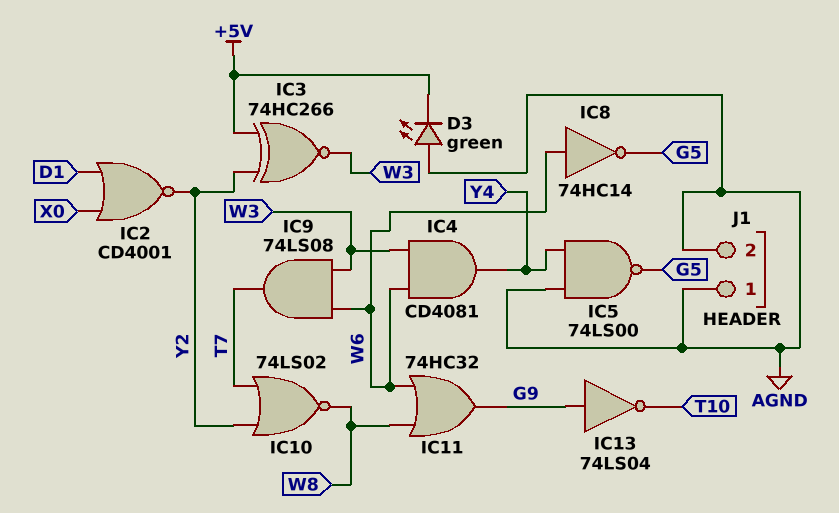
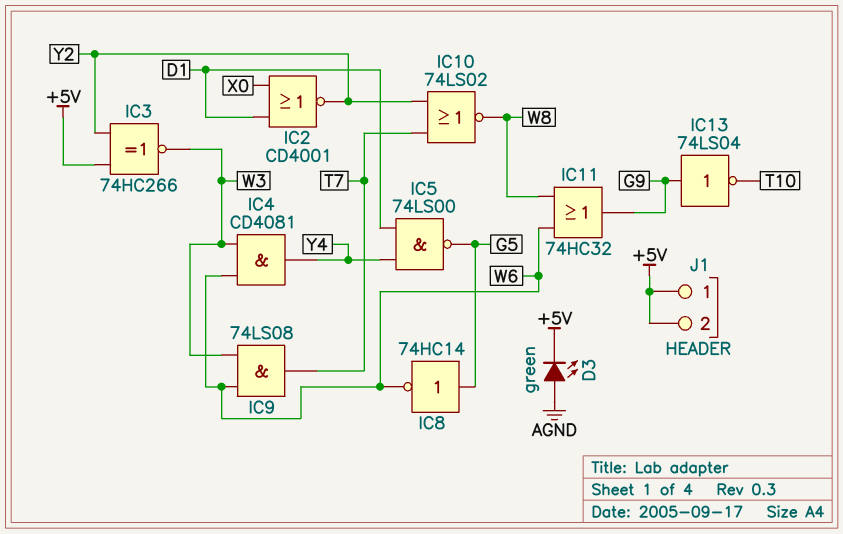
IC5: NAND 74LS00 (in AGND, in Y4, out G5) -> NAND 74LS00 (in D1, in Y4, out G5)
IC8: NOT 74HC14 (in W6, out G5) -> NOT 74HC14 (in G5, out W6)
J1 pin 1: AGND -> +5V
J1 pin 2: AGND -> +5V

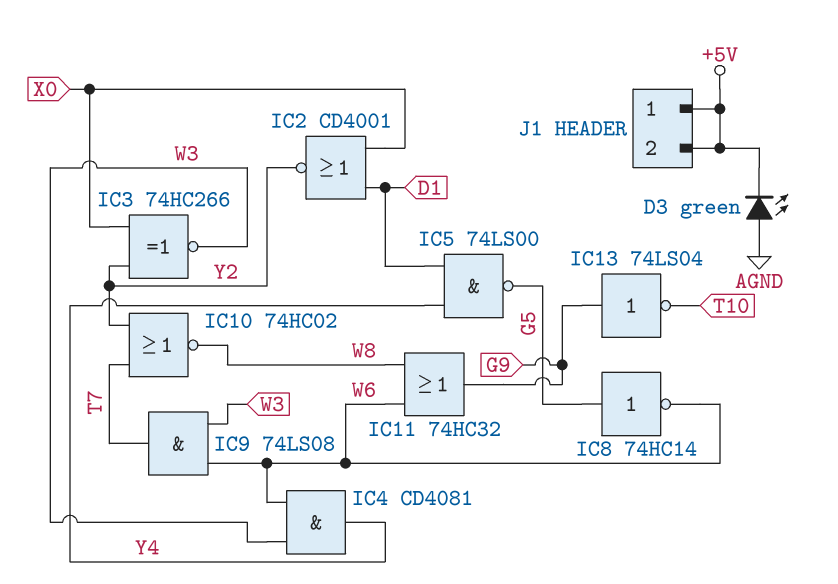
IC3: XNOR 74HC266 (in +5V, in Y2, out W3) -> XNOR 74HC266 (in X0, in Y2, out W3)
IC10: NOR 74LS02 (in T7, in Y2, out W8) -> NOR 74HC02 (in T7, in Y2, out W8)

